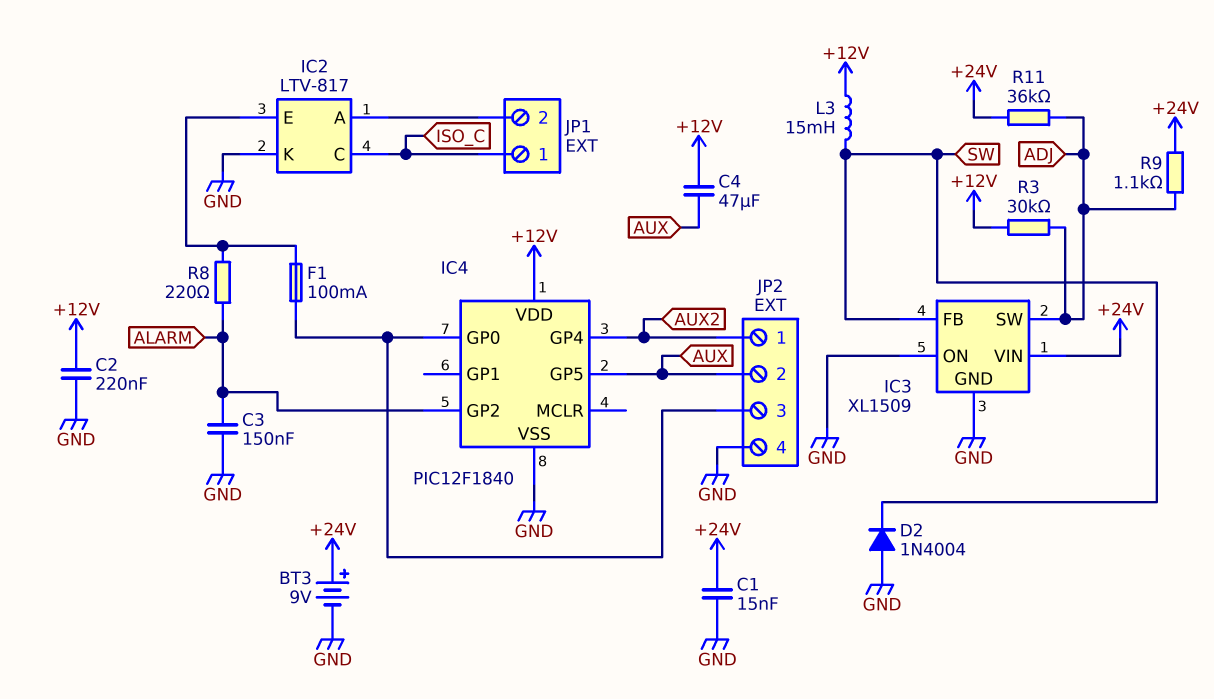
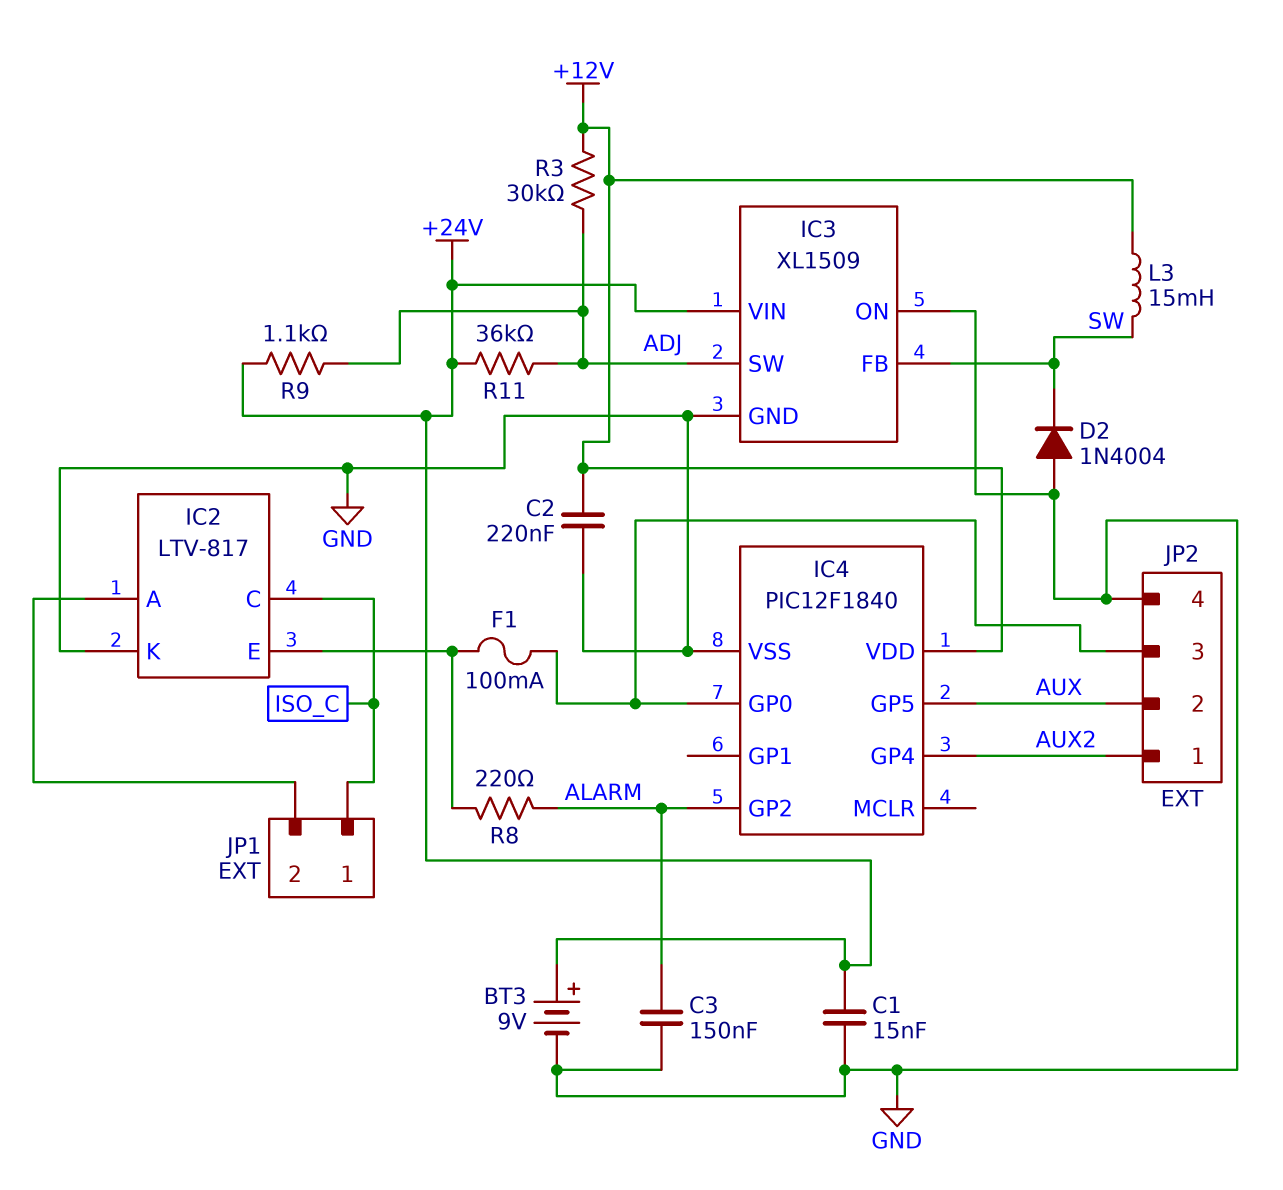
C4: 47uF (+12V, AUX) -> none

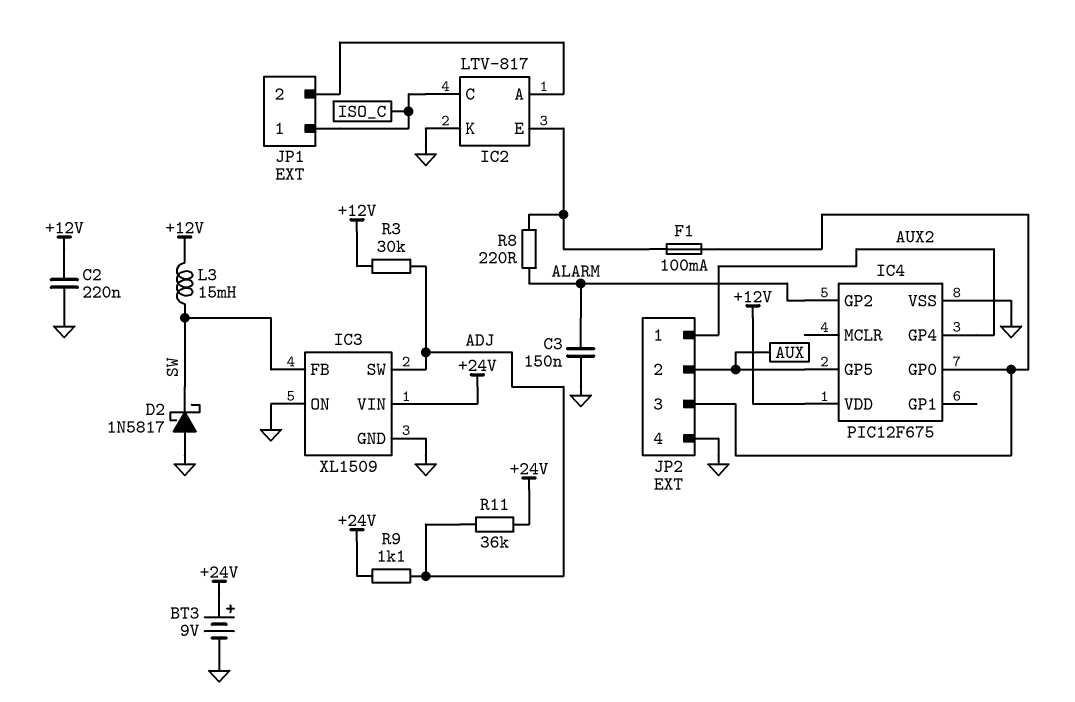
C1: 15nF (+24V, GND) -> none
D2: diode 1N4004 (A GND, K SW) -> schottky 1N5817 (A GND, K SW)
IC4: PIC12F1840 -> PIC12F675

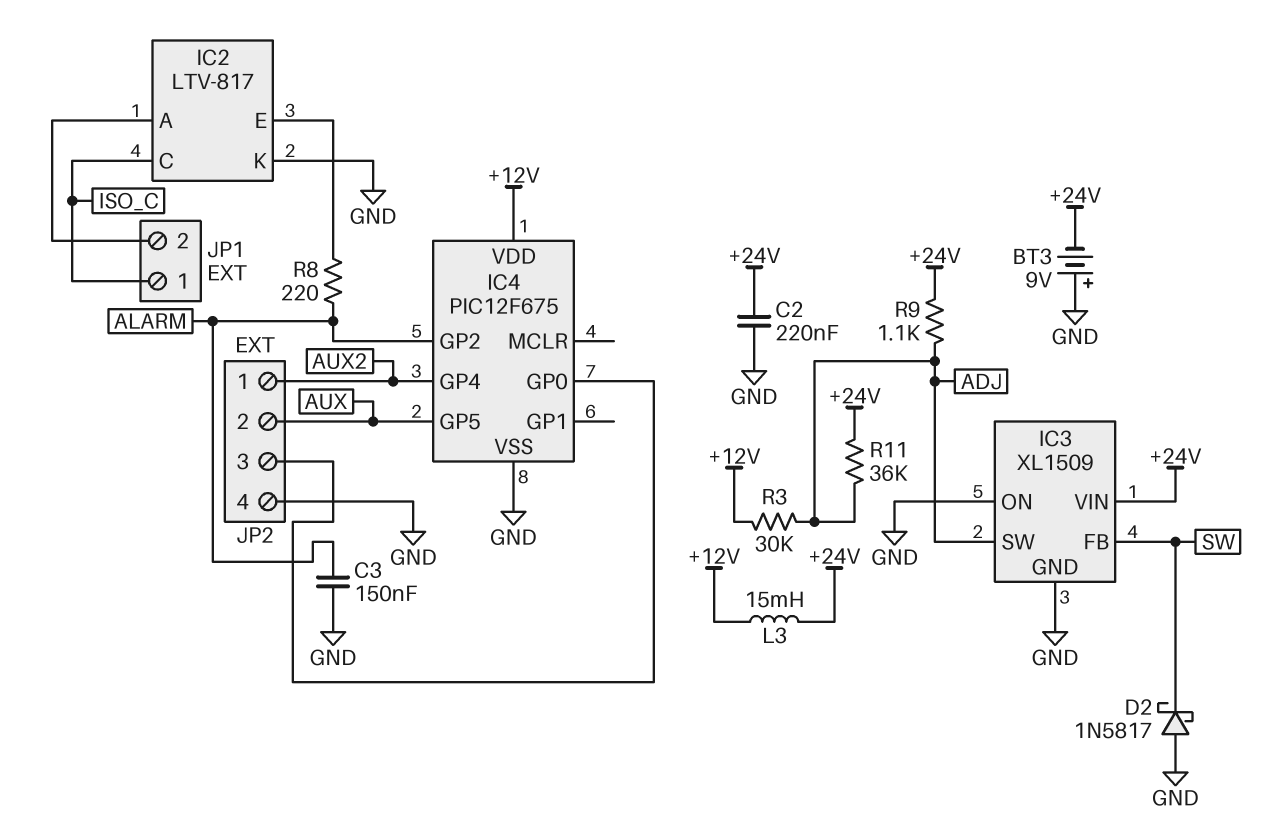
BT3: 9V (plus +24V, minus GND) -> 9V (plus GND, minus +24V)
C2: 220nF (+12V, GND) -> 220nF (+24V, GND)
F1: 100mA (IC2/E, IC4/GP0) -> none
L3: 15mH (+12V, SW) -> 15mH (+12V, +24V)

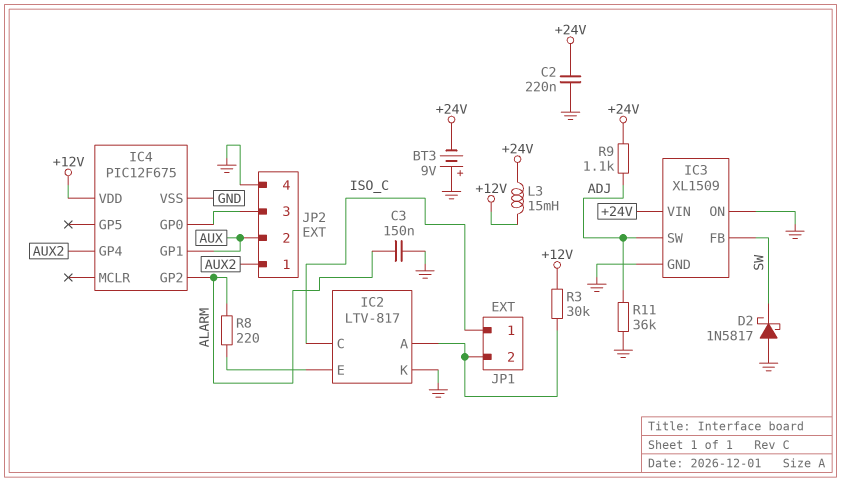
IC4 pin GP1: none -> AUX
IC4 pin GP5: AUX -> none
R3: 30k (+12V, ADJ) -> 30k (+12V, IC2/A)
R11: 36k (+24V, ADJ) -> 36k (ADJ, GND)

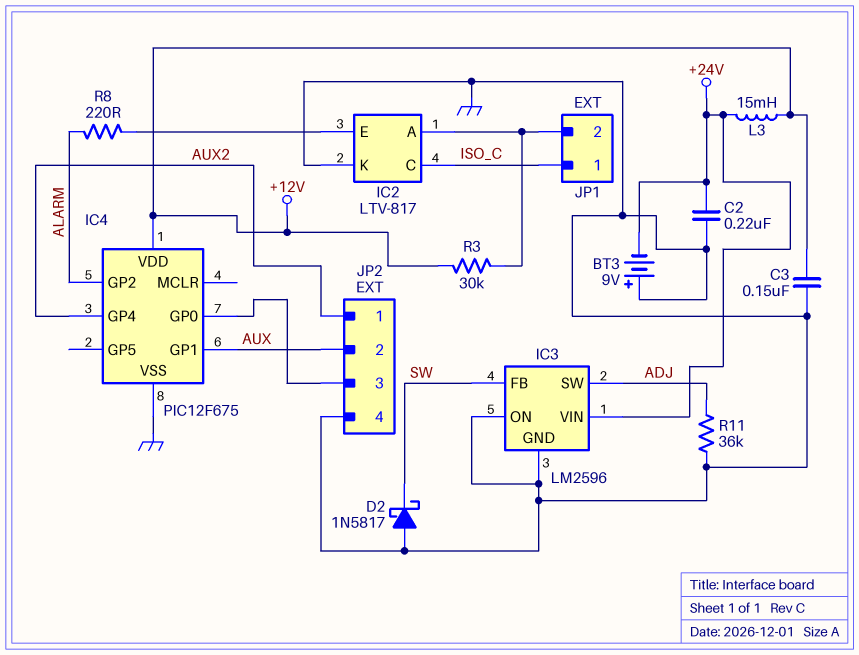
C3: 150nF (ALARM, GND) -> 150nF (+12V, GND)
IC3: XL1509 -> LM2596
R9: 1.1k (+24V, ADJ) -> none

